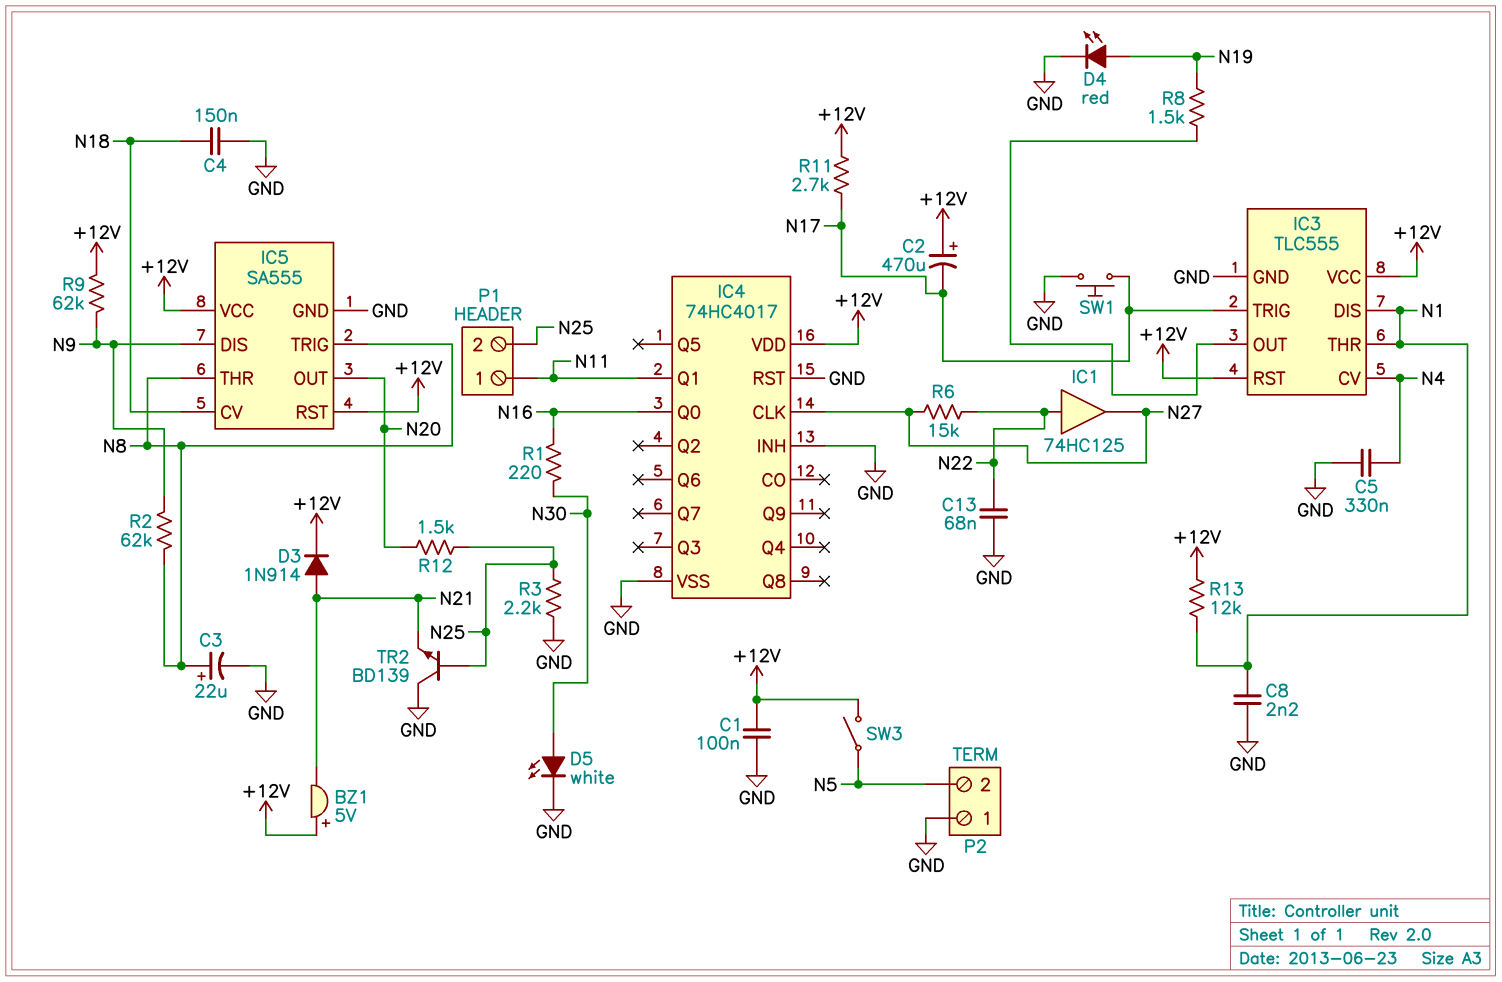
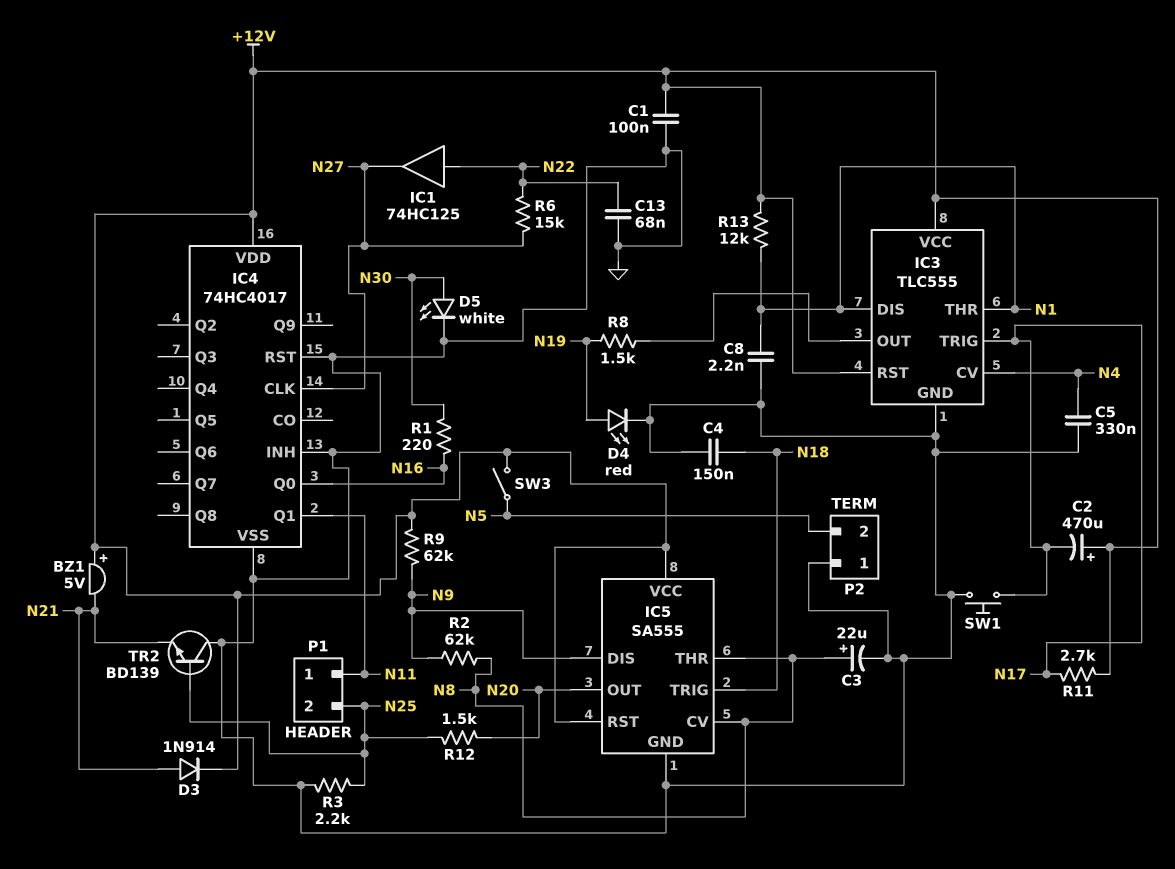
IC5 pin CV: N18 -> N8
IC5 pin TRIG: N8 -> N18

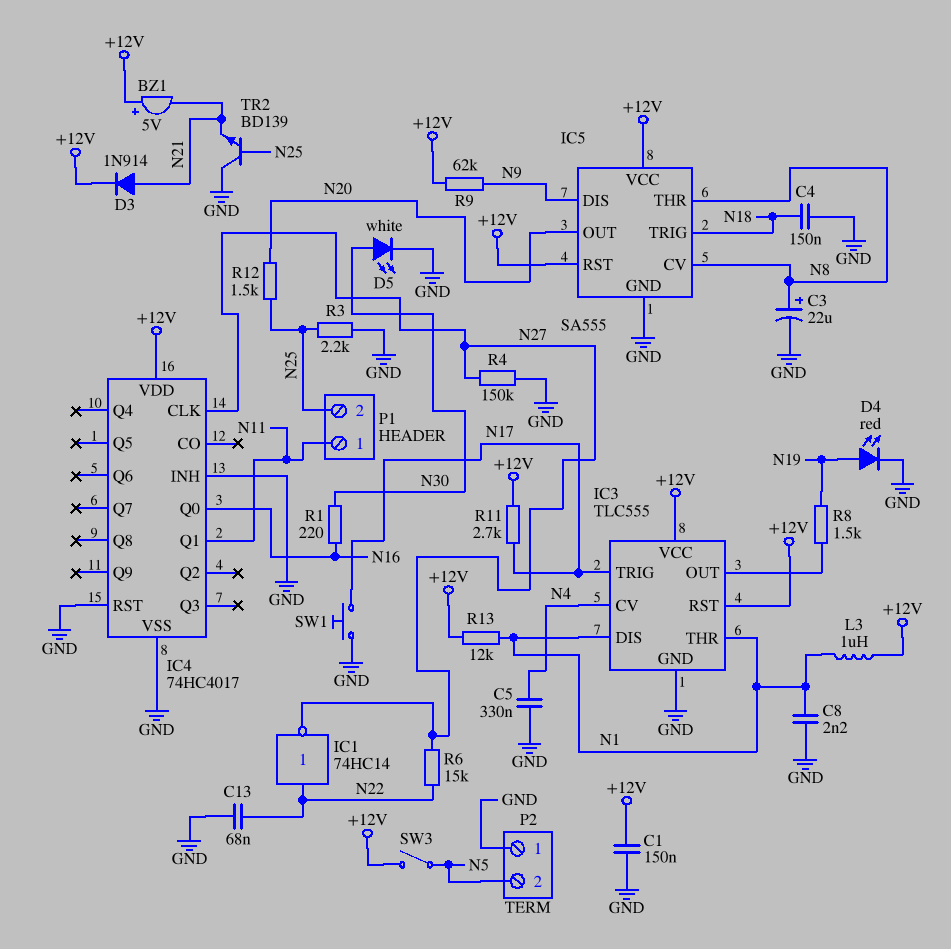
C1: 100nF (+12V, GND) -> 150nF (+12V, GND)
C2: 470uF (plus +12V, minus N17) -> none
IC1: buffer 74HC125 (in N22, out N27) -> NOT 74HC14 (in N22, out N27)
L3: none -> 1uH (+12V, N1)
R2: 62k (N8, N9) -> none
R4: none -> 150k (GND, N27)

